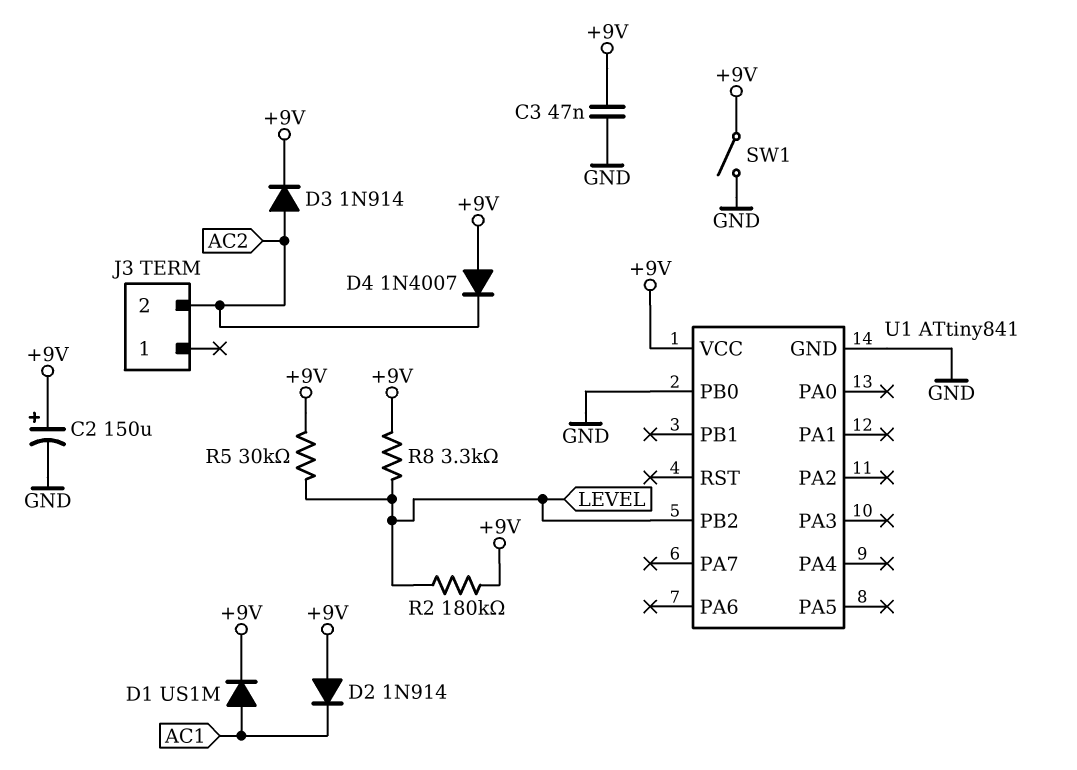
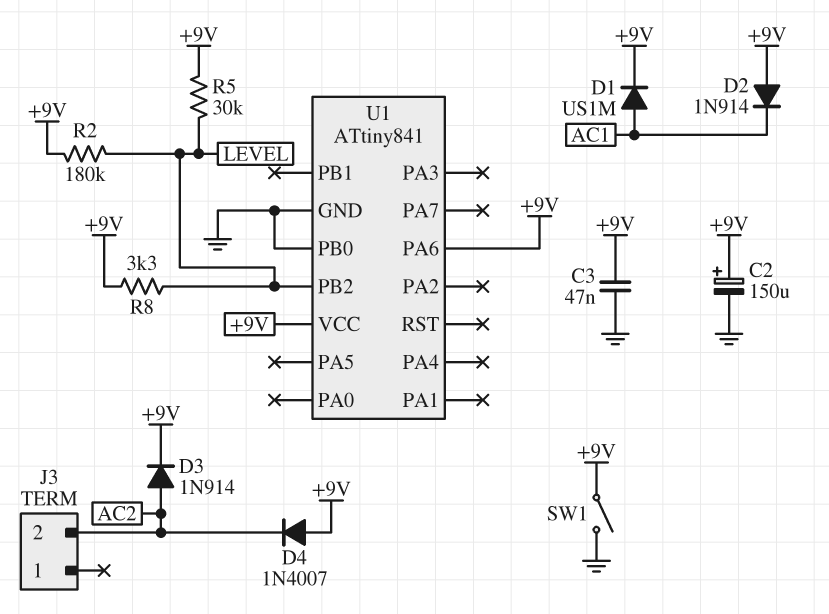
U1 pin PA6: none -> +9V

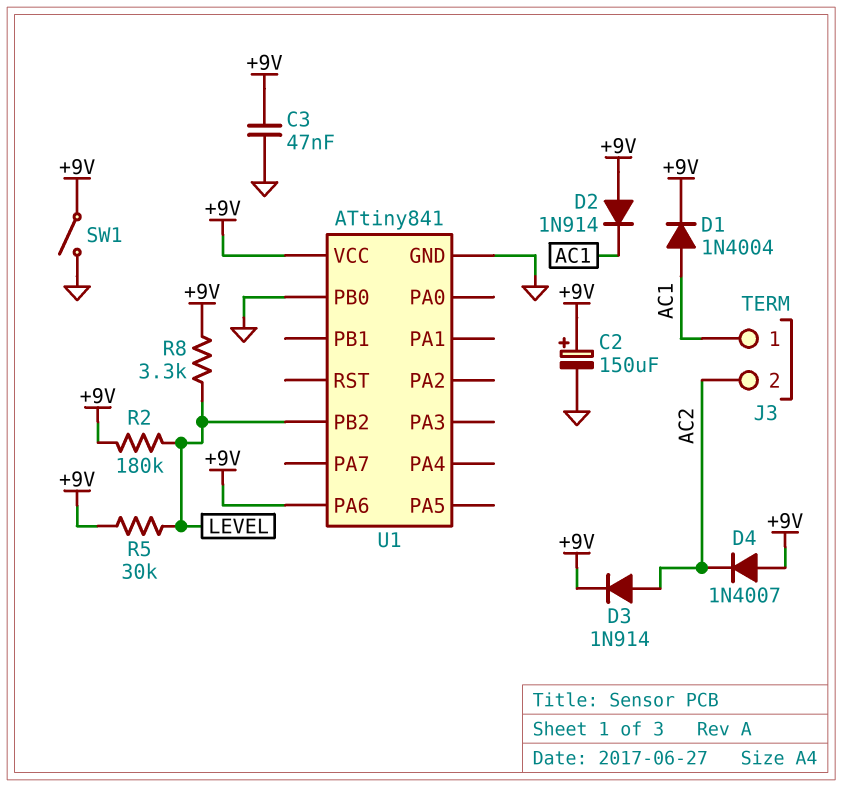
D1: diode US1M (A AC1, K +9V) -> diode 1N4004 (A AC1, K +9V)
J3 pin 1: none -> AC1

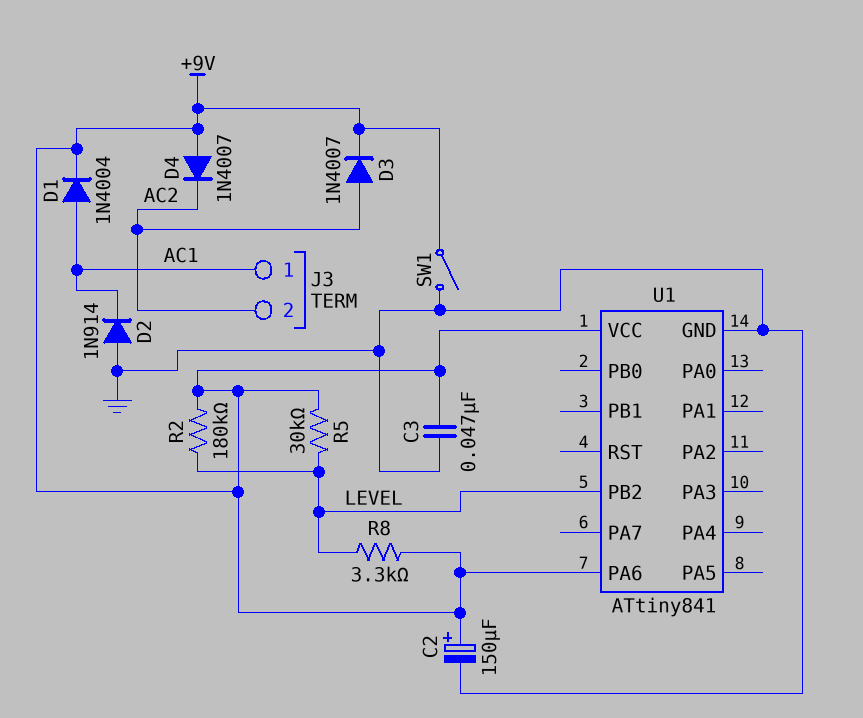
D2: diode 1N914 (A +9V, K AC1) -> diode 1N914 (A GND, K AC1)
D3: diode 1N914 (A AC2, K +9V) -> diode 1N4007 (A AC2, K +9V)
U1 pin PB0: GND -> none

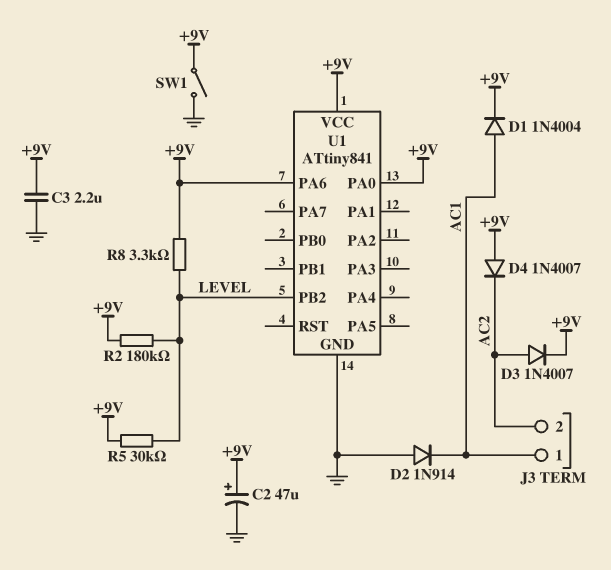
C2: 150uF (plus +9V, minus GND) -> 47uF (plus +9V, minus GND)
C3: 47nF (+9V, GND) -> 2.2uF (+9V, GND)
U1 pin PA0: none -> +9V

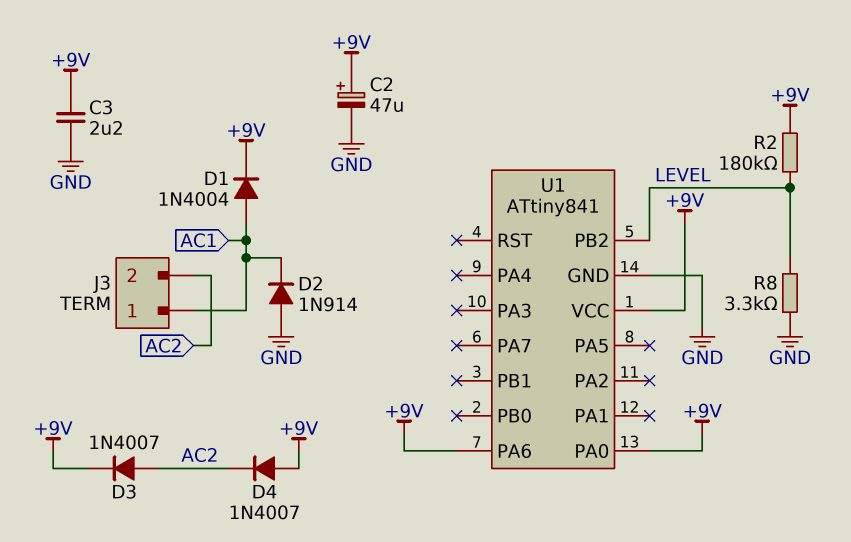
R5: 30k (+9V, LEVEL) -> none
R8: 3.3k (+9V, LEVEL) -> 3.3k (GND, LEVEL)
SW1: switch (+9V, GND) -> none

